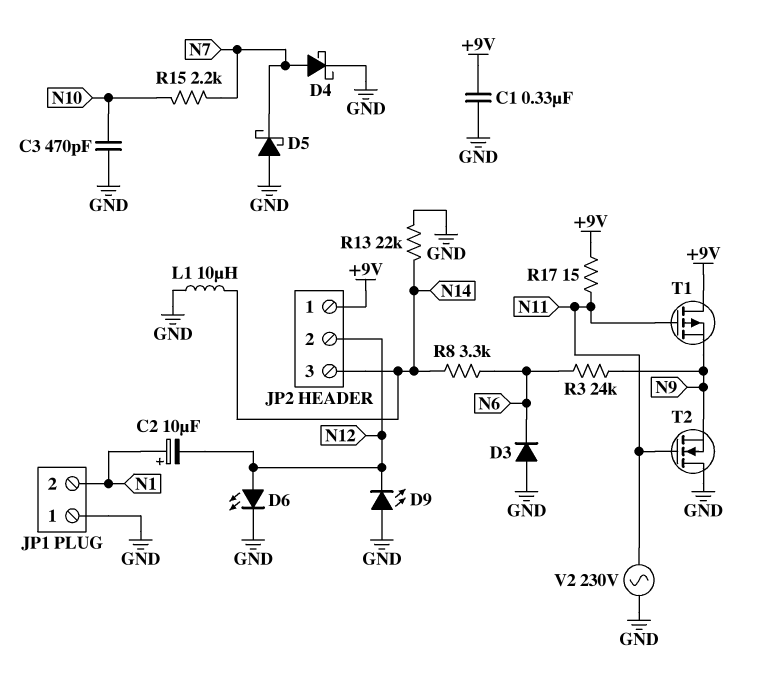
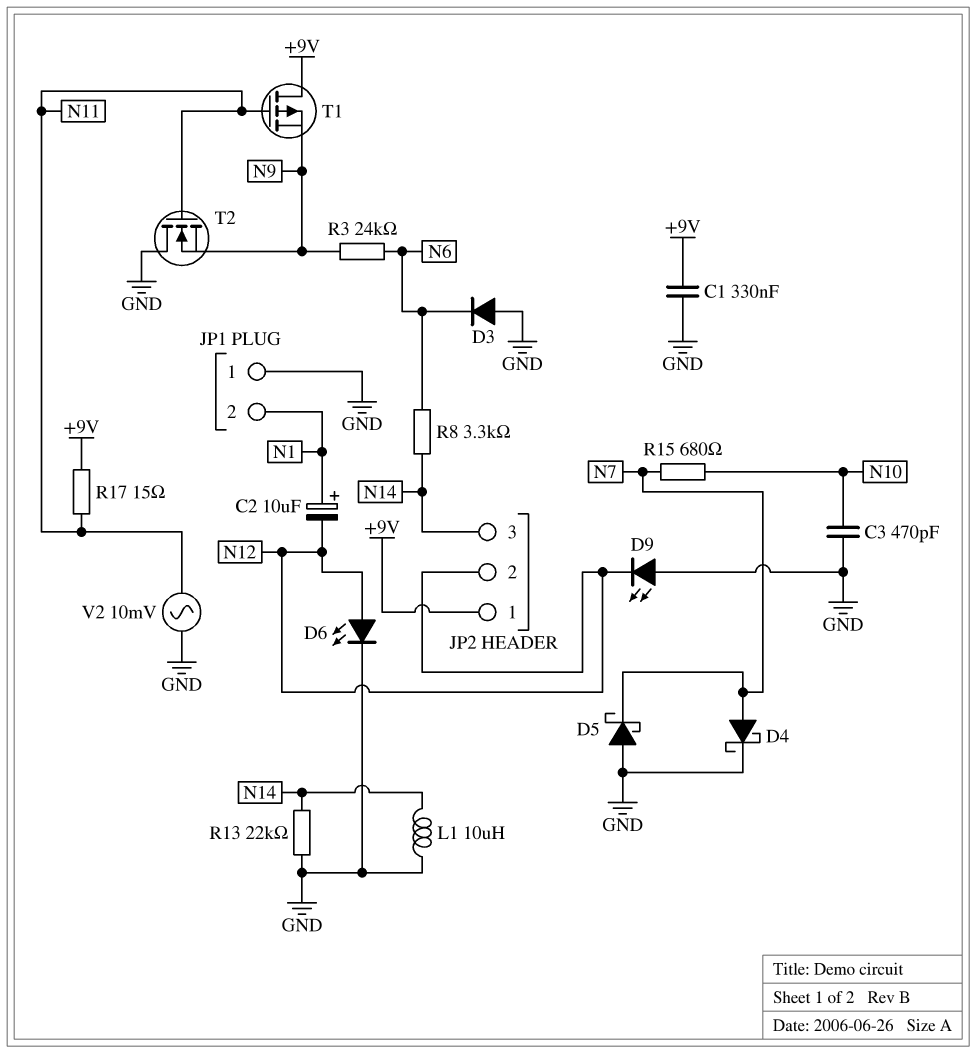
R15: 2.2k (N7, N10) -> 680 (N7, N10)
V2: AC 230V (GND, N11) -> AC 10mV (GND, N11)

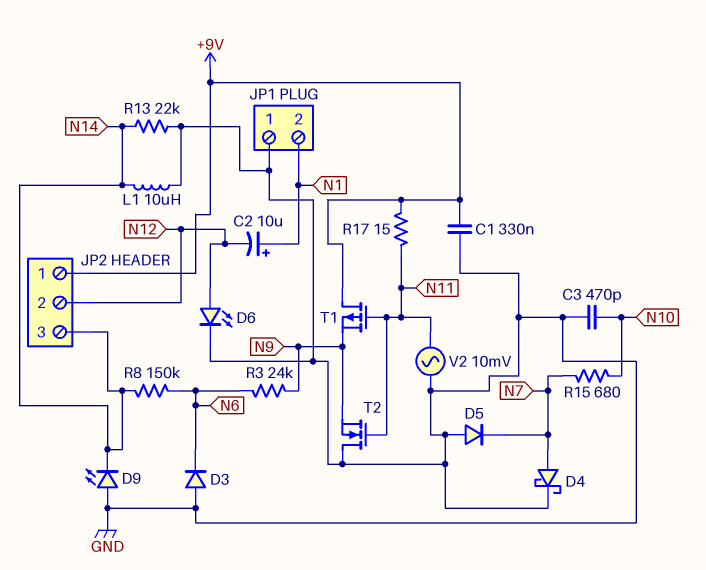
D5: schottky (A GND, K N7) -> diode (A GND, K N7)
D9: LED (A GND, K N12) -> LED (A GND, K N14)
R8: 3.3k (N6, N14) -> 150k (N6, N14)

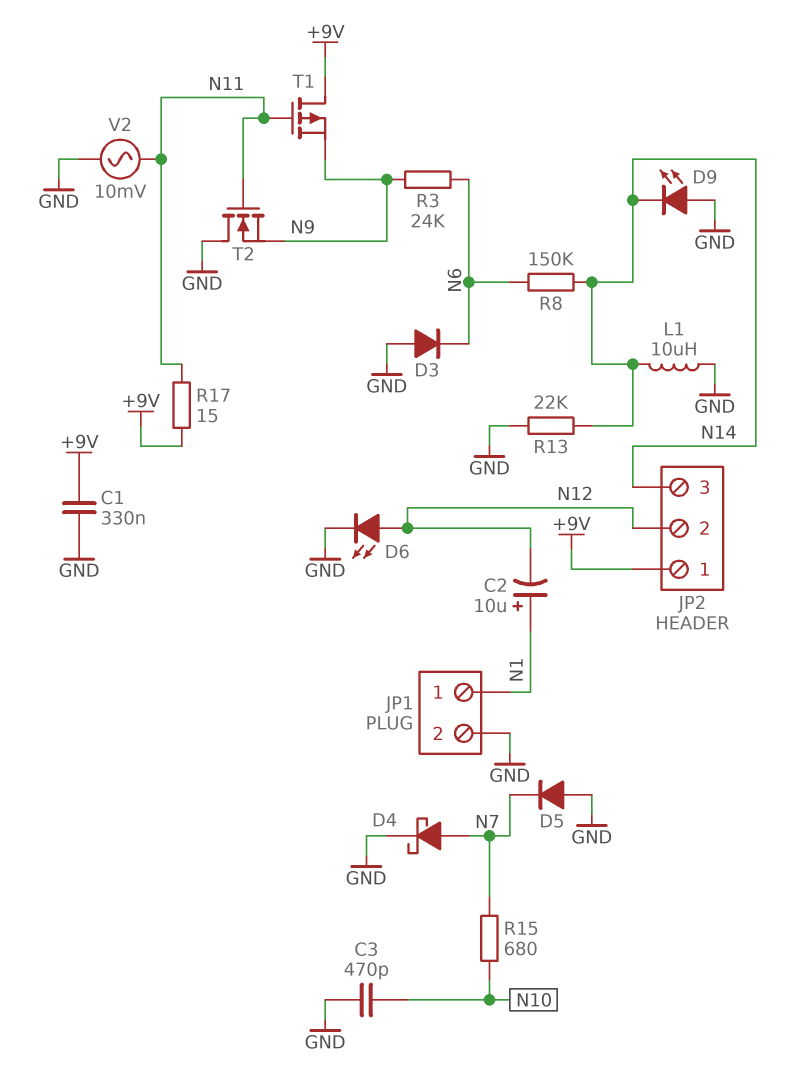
JP1 pin 1: GND -> N1
JP1 pin 2: N1 -> GND

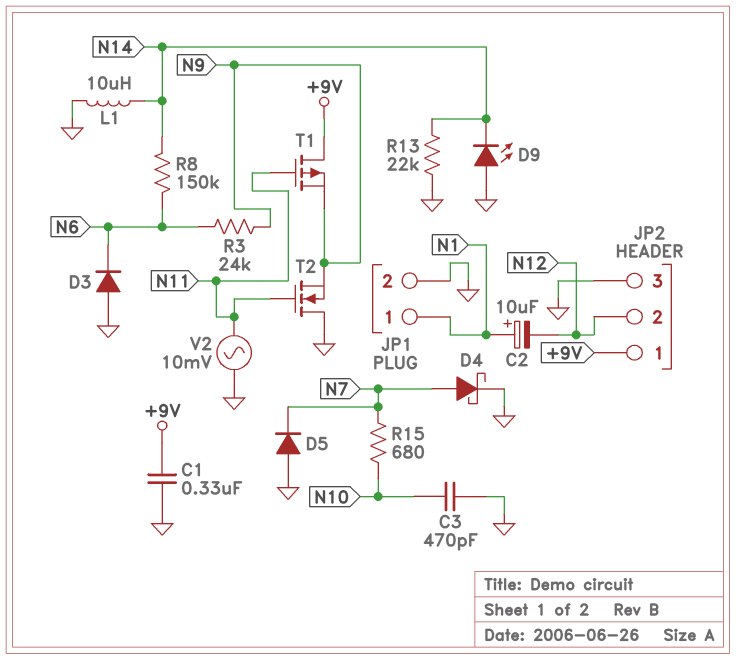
D6: LED (A N12, K GND) -> none
JP2 pin 3: N14 -> GND
R17: 15 (+9V, N11) -> none

